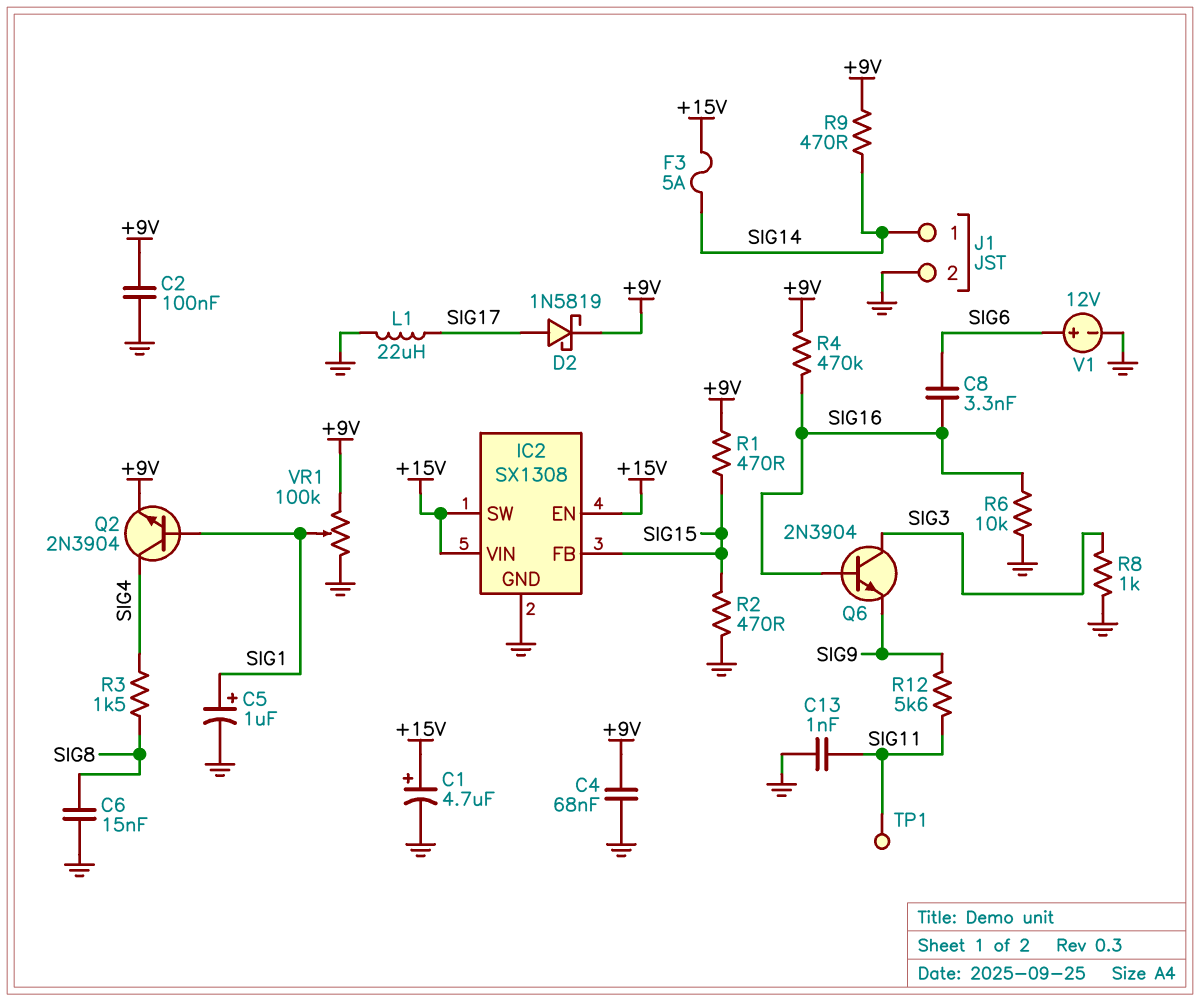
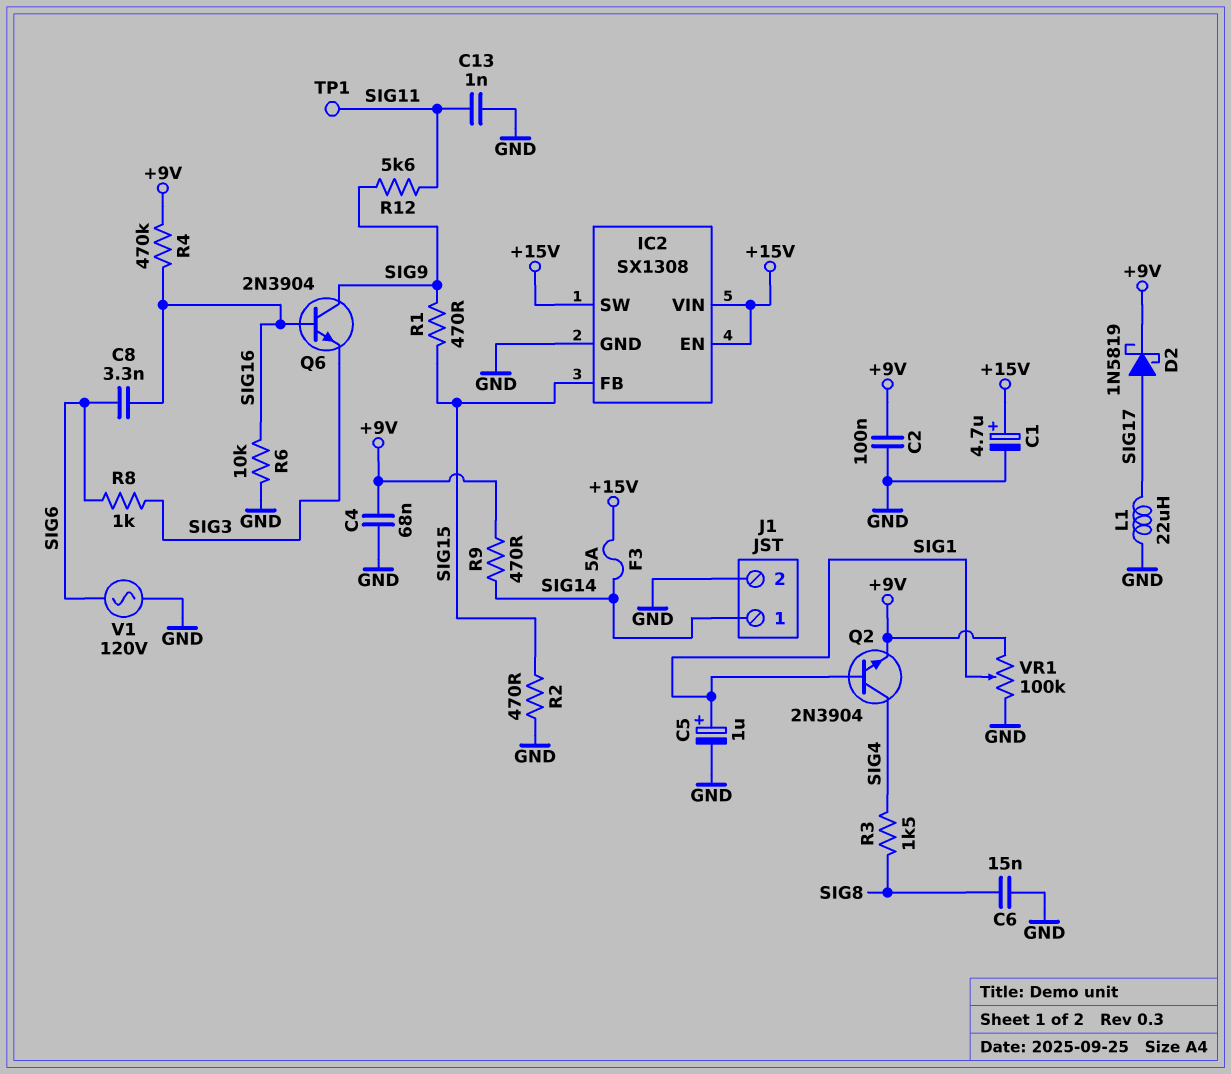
Q6: NPN 2N3904 (B SIG16, C SIG3, E SIG9) -> NPN 2N3904 (B SIG16, C SIG9, E SIG3)
R1: 470 (+9V, SIG15) -> 470 (SIG9, SIG15)
R8: 1k (GND, SIG3) -> 1k (SIG3, SIG6)
V1: 12V (plus SIG6, minus GND) -> AC 120V (GND, SIG6)

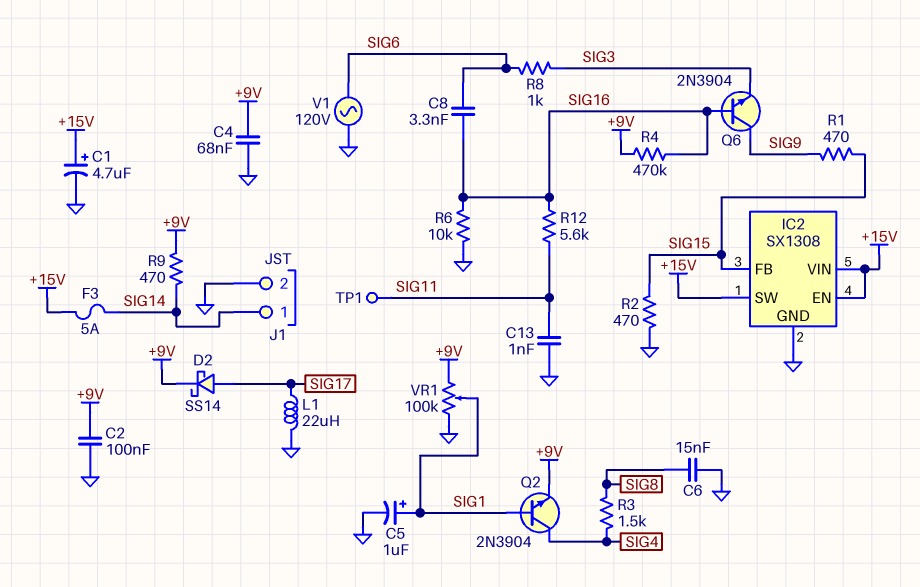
D2: schottky 1N5819 (A SIG17, K +9V) -> schottky SS14 (A SIG17, K +9V)
R12: 5.6k (SIG9, SIG11) -> 5.6k (SIG11, SIG16)

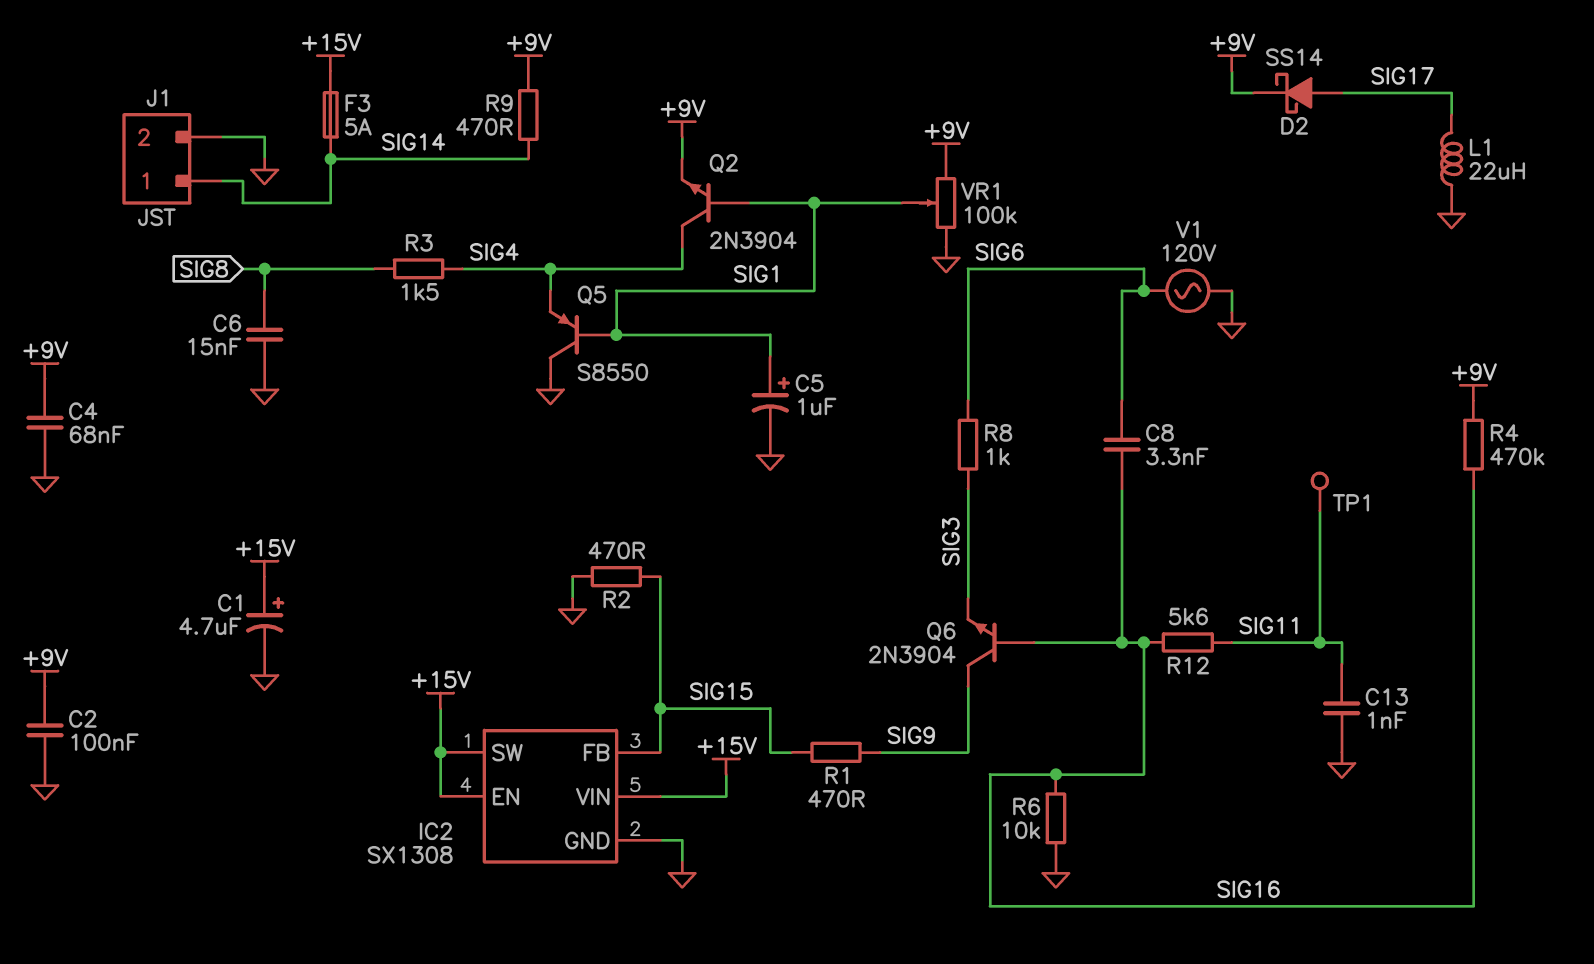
Q5: none -> PNP S8550 (B SIG1, C GND, E SIG4)

